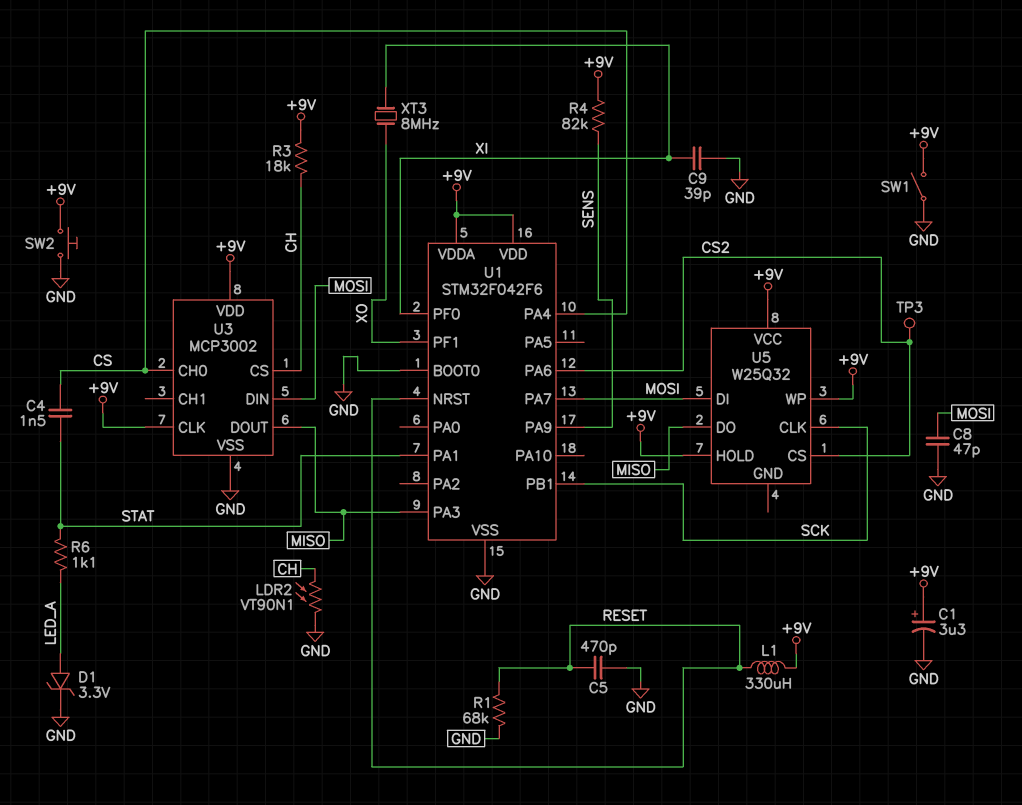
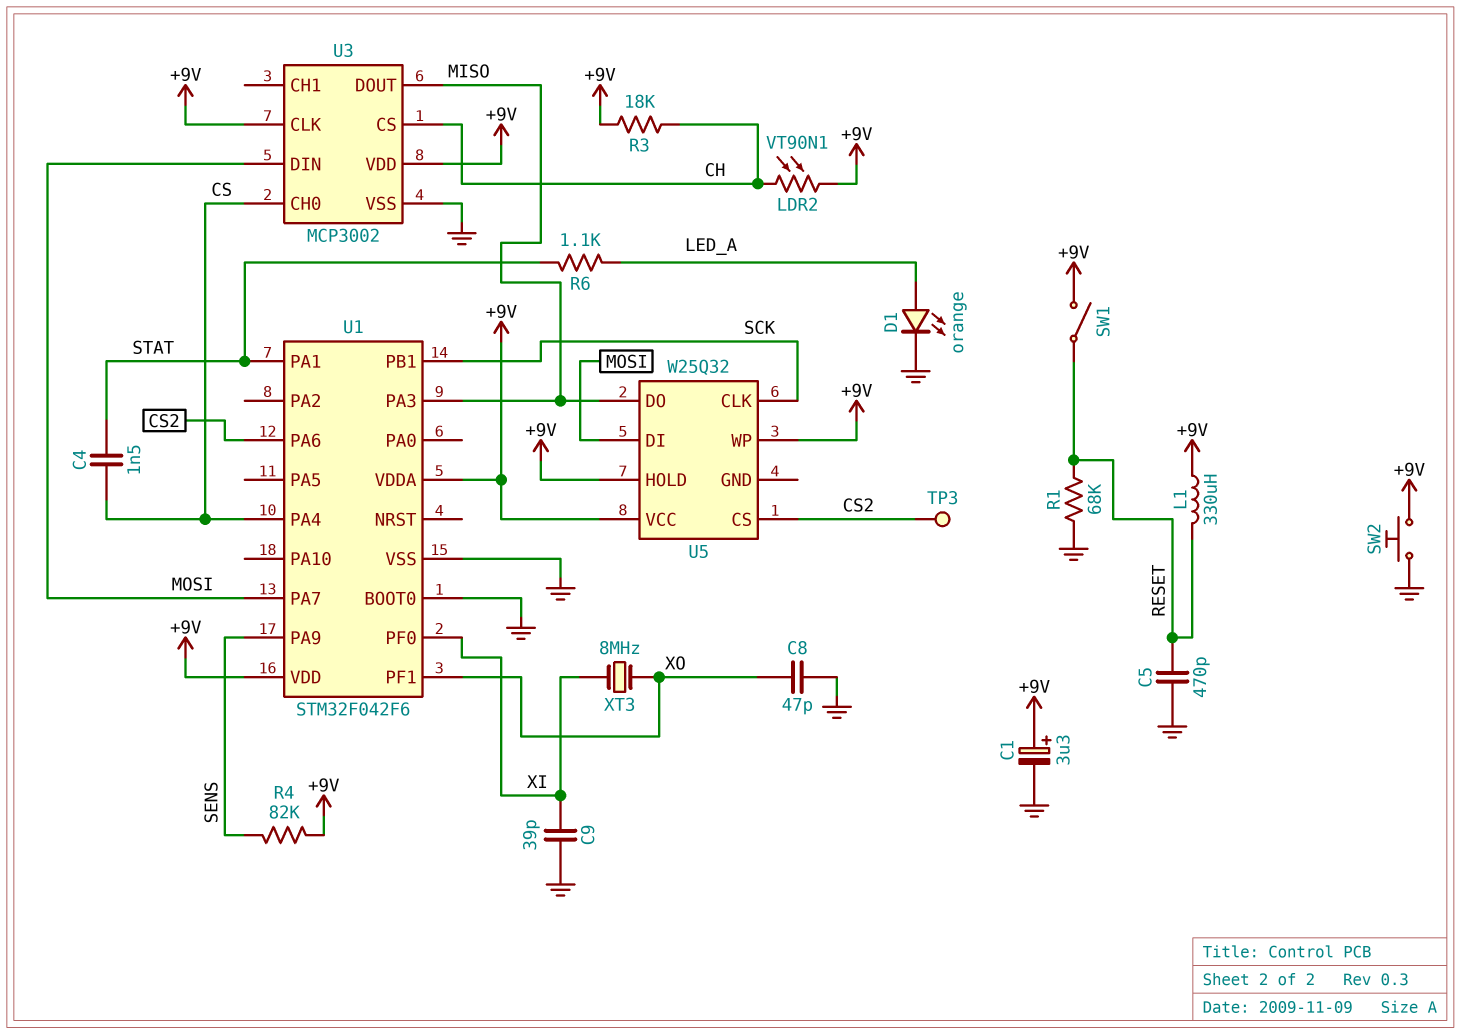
C8: 47pF (GND, MOSI) -> 47pF (GND, XO)
D1: zener 3.3V (A LED_A, K GND) -> LED orange (A LED_A, K GND)
LDR2: VT90N1 (CH, GND) -> VT90N1 (+9V, CH)
SW1: switch (+9V, GND) -> switch (+9V, RESET)
U1 pin NRST: RESET -> none

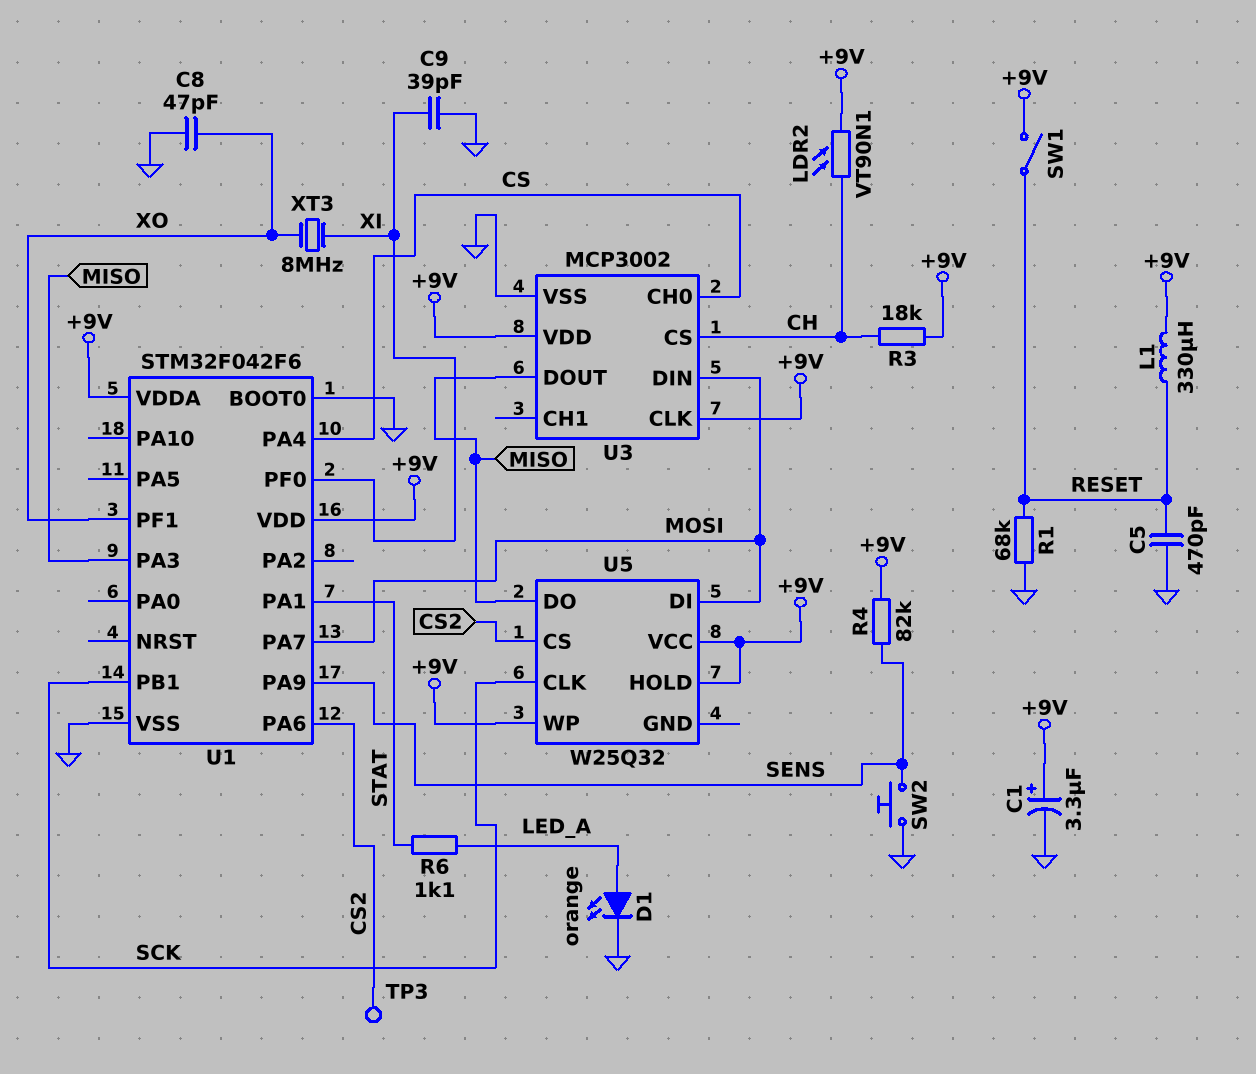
C4: 1.5nF (CS, STAT) -> none
SW2: button (+9V, GND) -> button (GND, SENS)

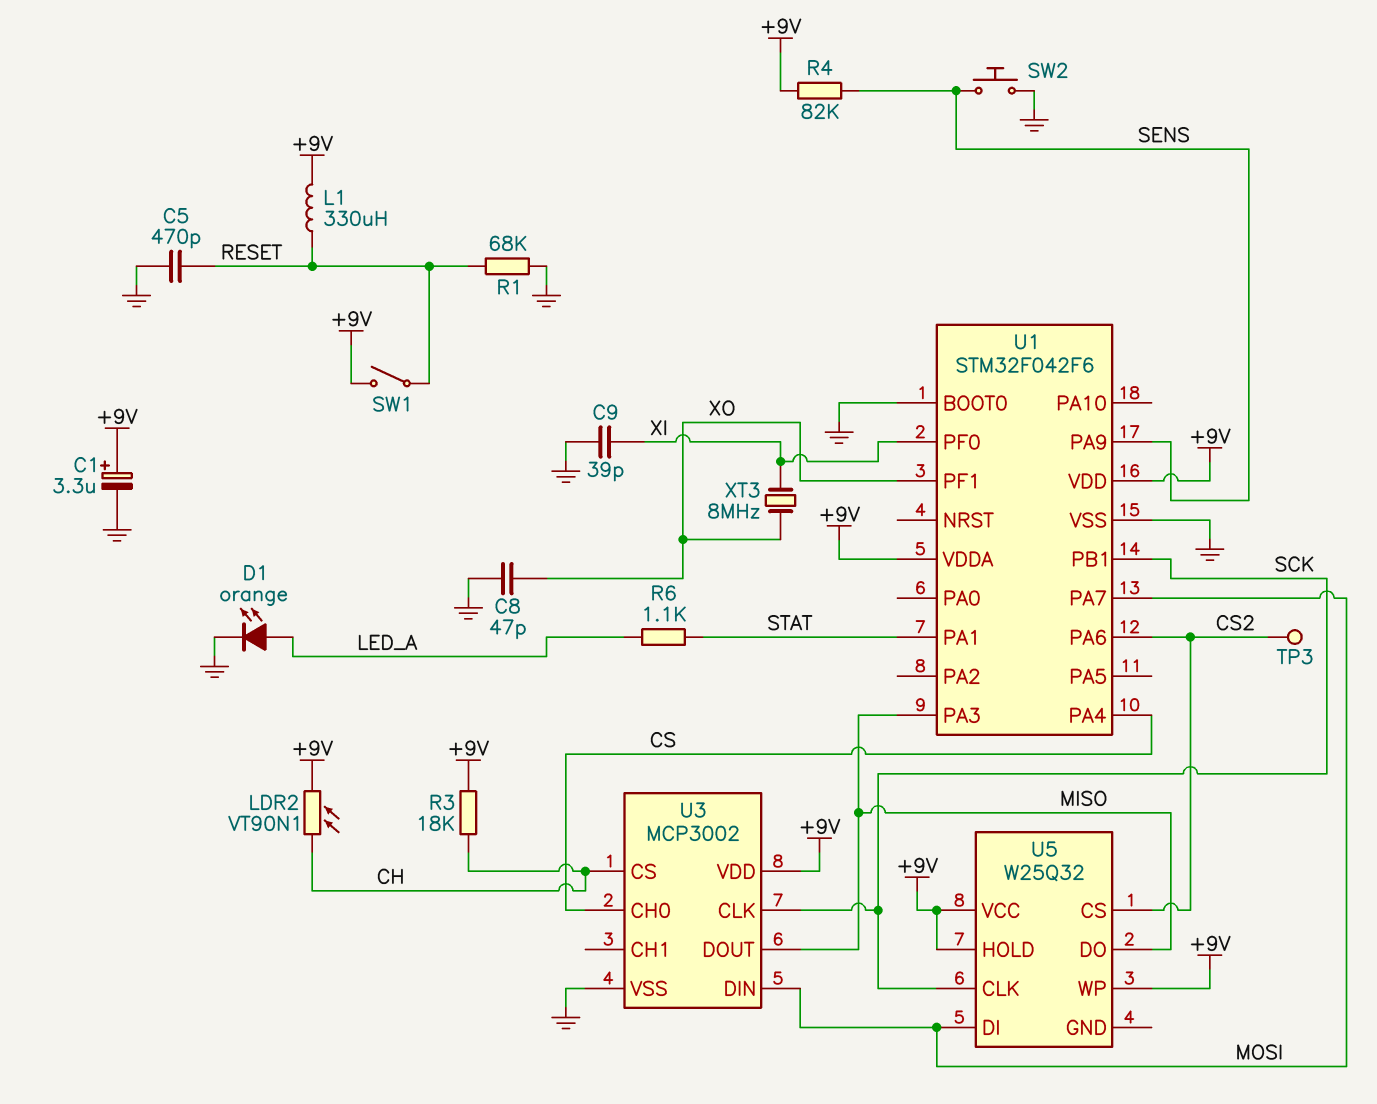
U3 pin CLK: +9V -> SCK

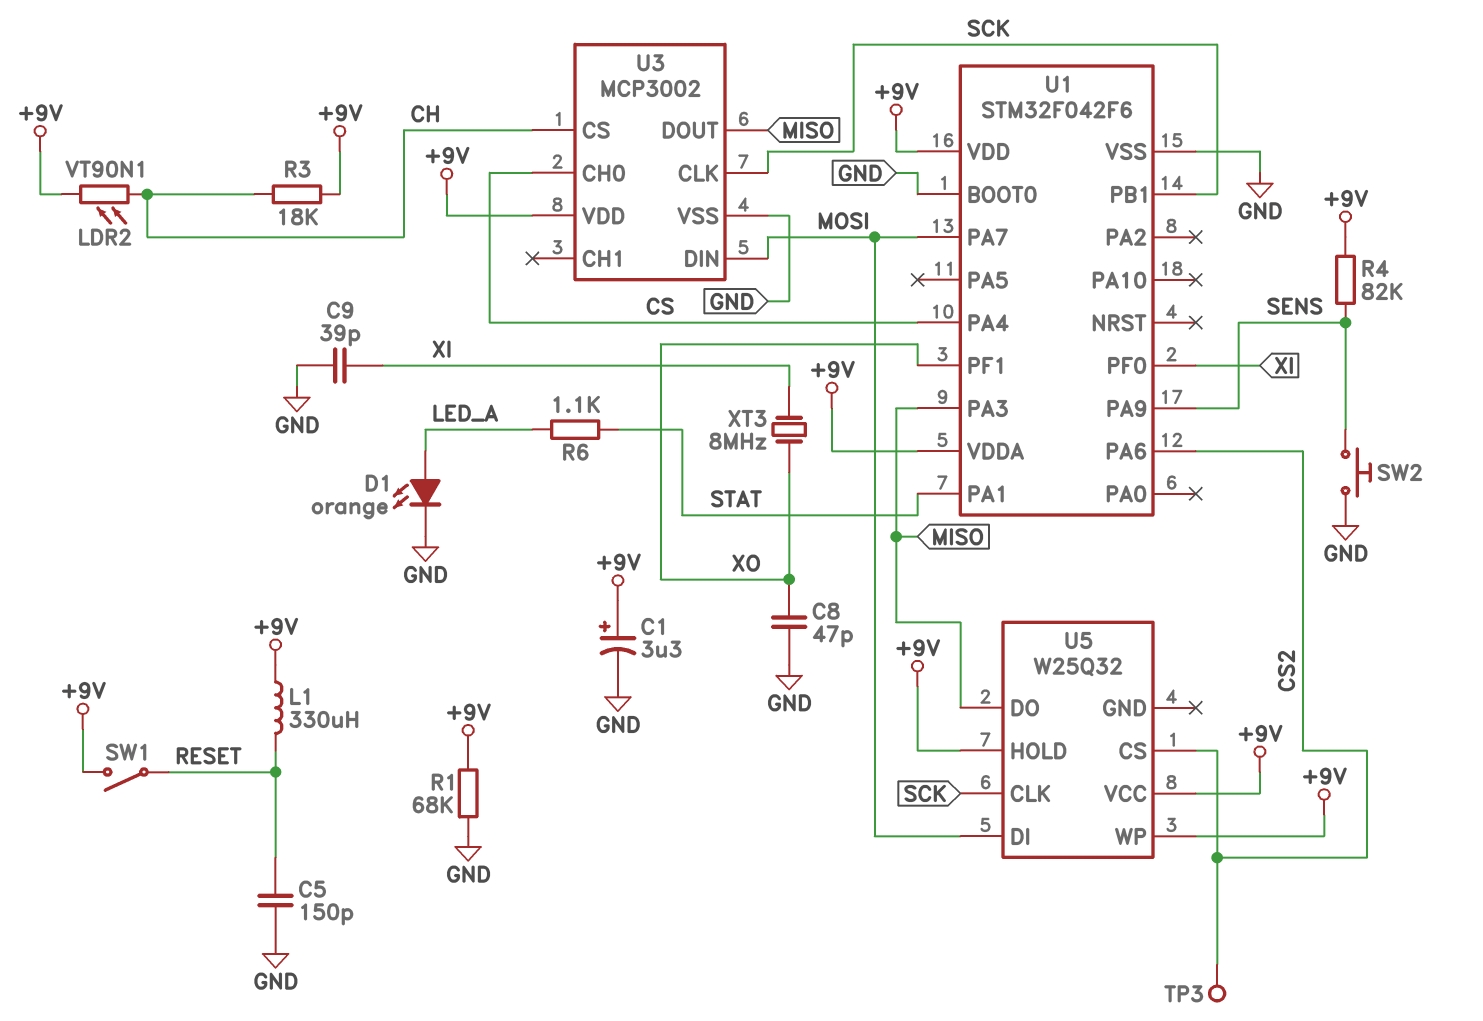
C5: 470pF (GND, RESET) -> 150pF (GND, RESET)
R1: 68k (GND, RESET) -> 68k (+9V, GND)

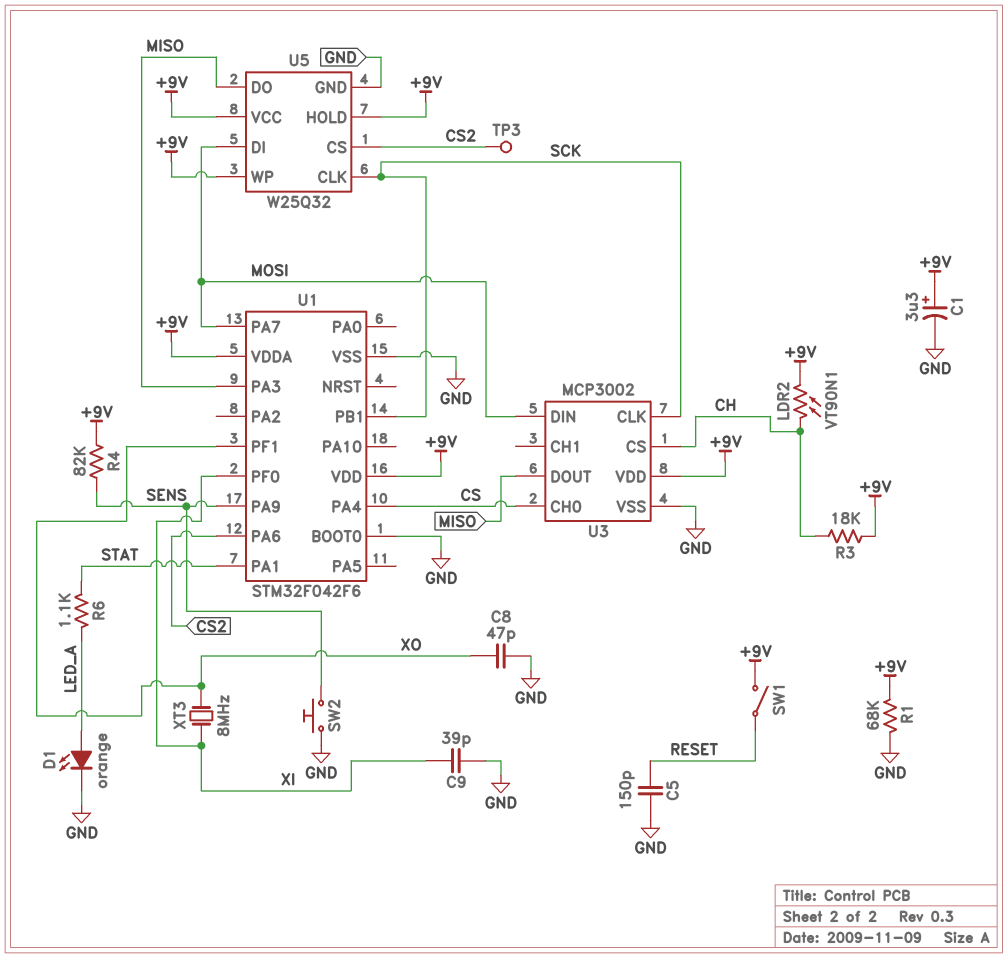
L1: 330uH (+9V, RESET) -> none
U5 pin GND: none -> GND

